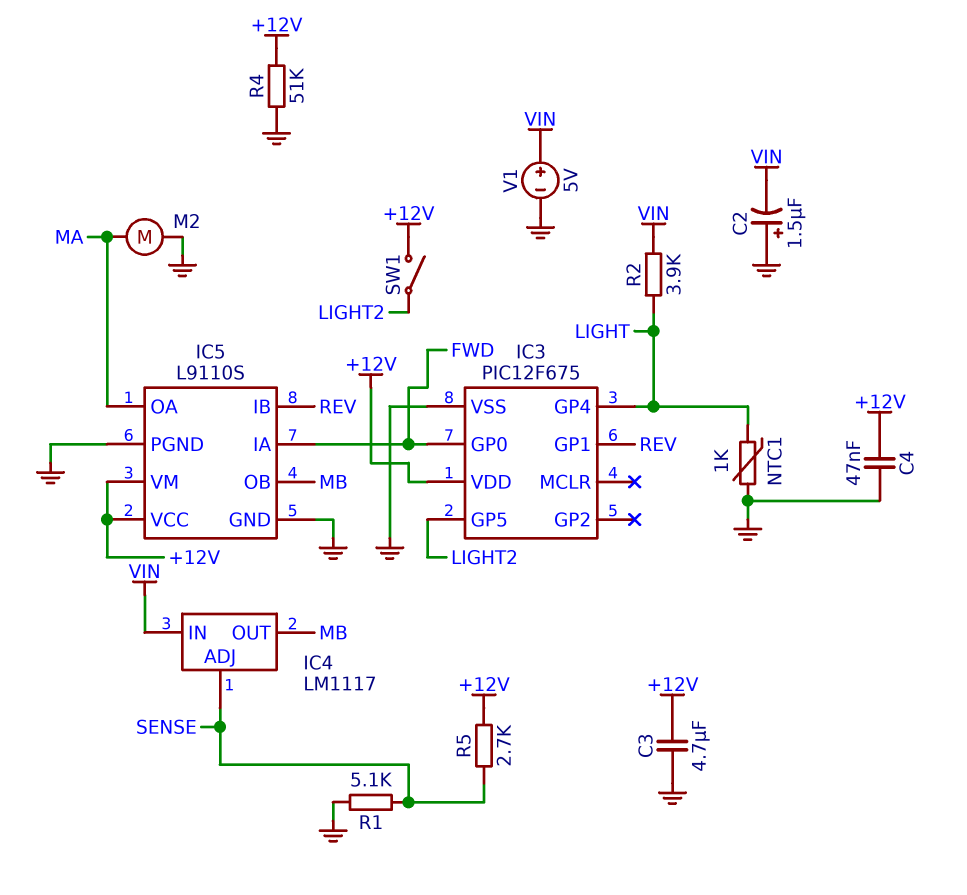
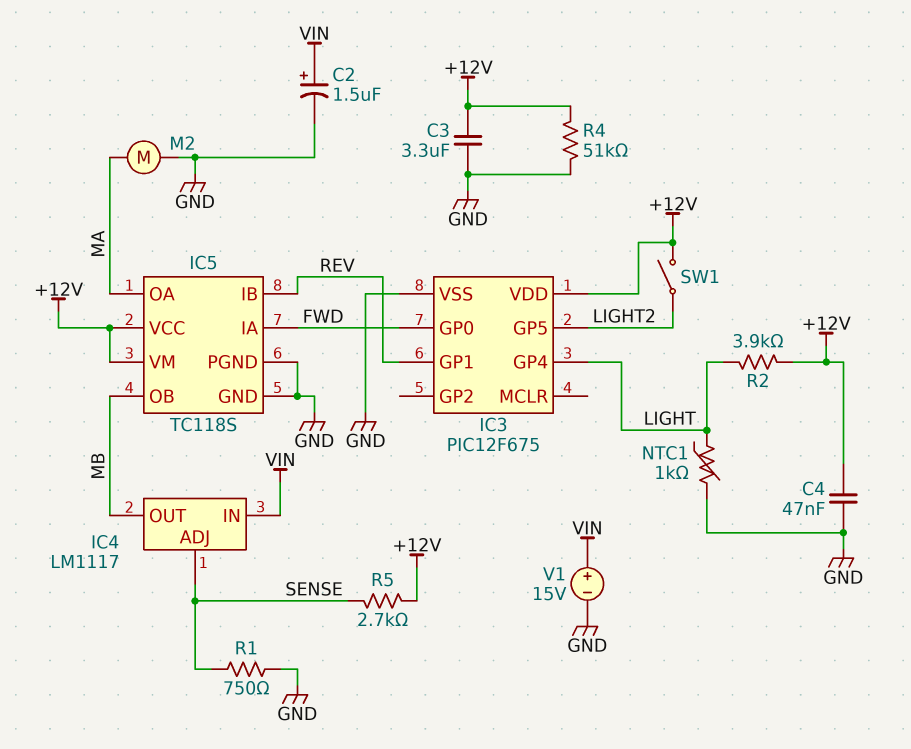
C2: 1.5uF (plus GND, minus VIN) -> 1.5uF (plus VIN, minus GND)
C3: 4.7uF (+12V, GND) -> 3.3uF (+12V, GND)
IC5: L9110S -> TC118S
R1: 5.1k (GND, SENSE) -> 750 (GND, SENSE)
R2: 3.9k (LIGHT, VIN) -> 3.9k (+12V, LIGHT)
V1: 5V (plus VIN, minus GND) -> 15V (plus VIN, minus GND)

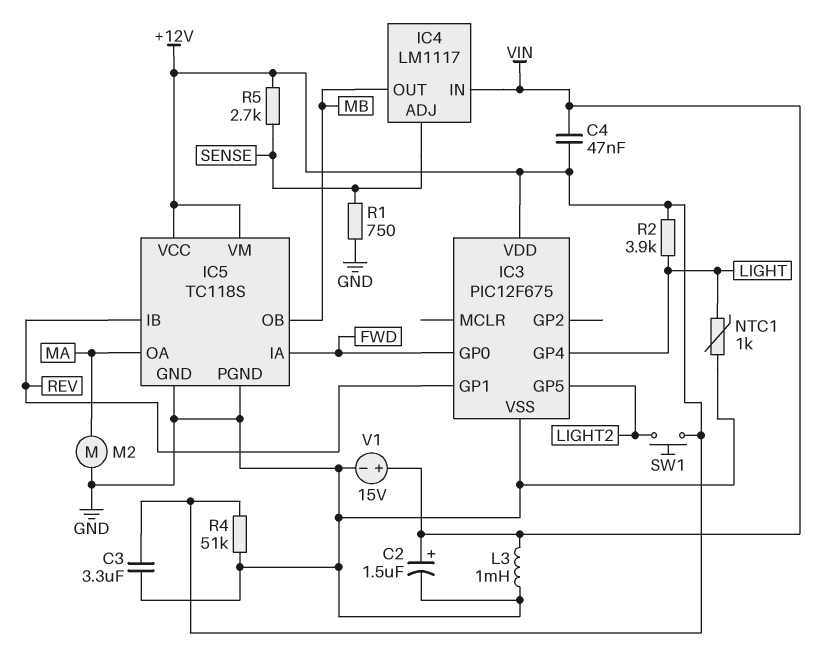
C4: 47nF (+12V, GND) -> 47nF (+12V, VIN)
L3: none -> 1mH (GND, VIN)
SW1: switch (+12V, LIGHT2) -> button (+12V, LIGHT2)

